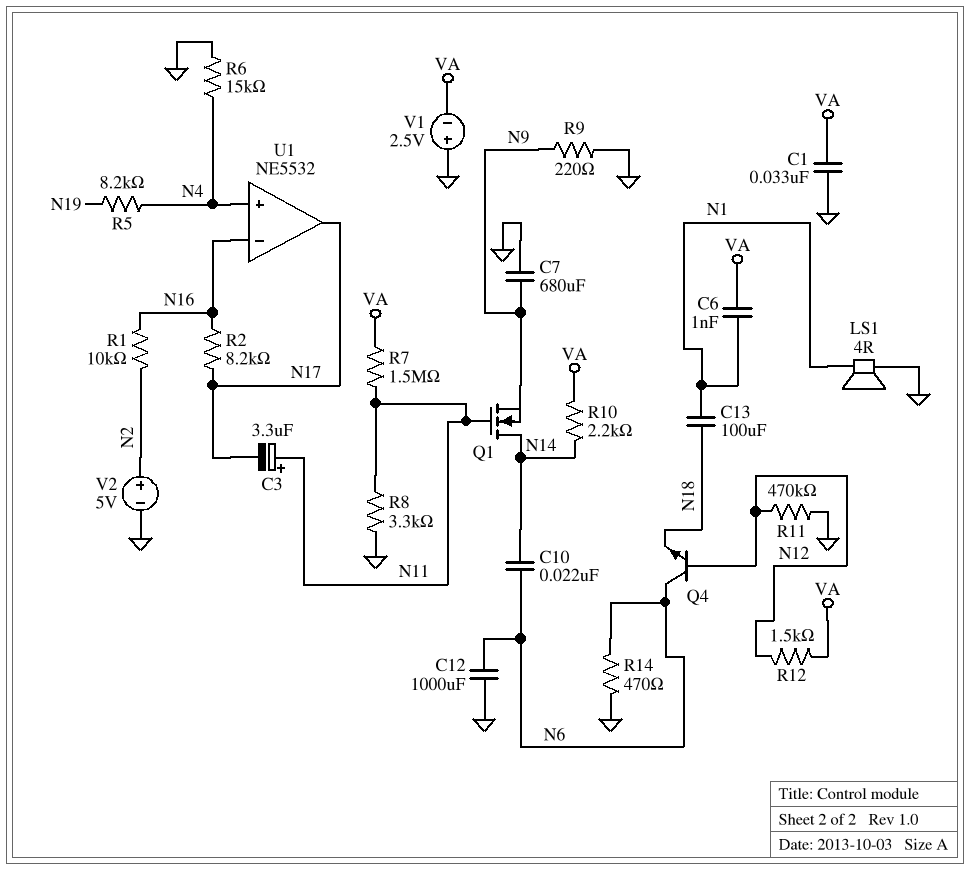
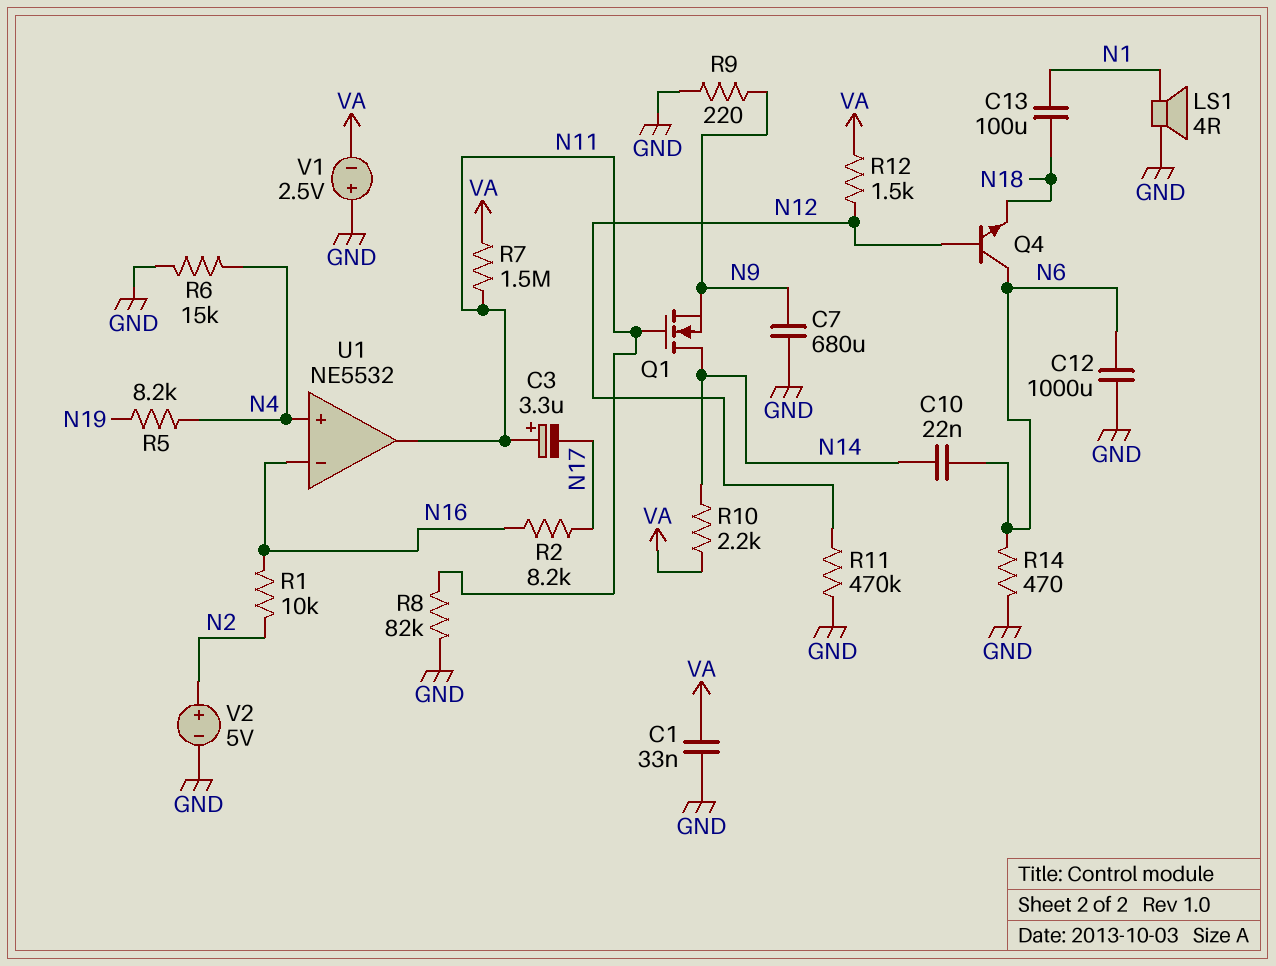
C6: 1nF (N1, VA) -> none
R8: 3.3k (GND, N11) -> 82k (GND, N11)
U1 pin out: N17 -> N11

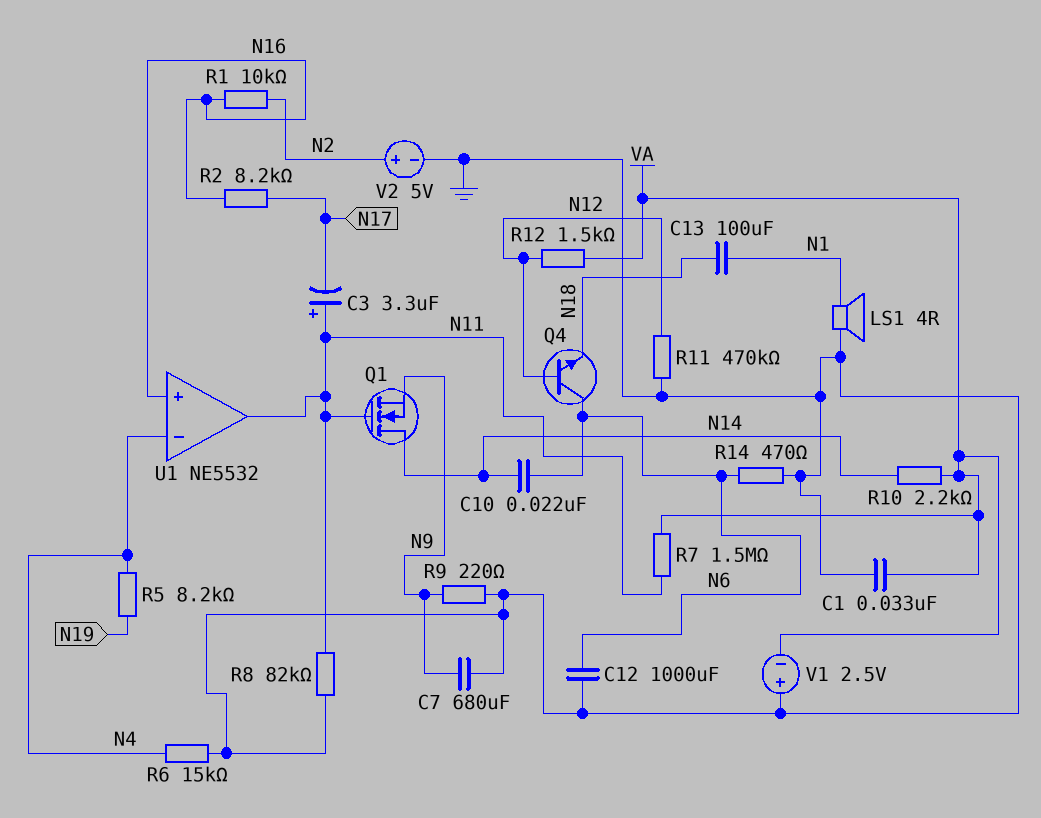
U1 pin in+: N4 -> N16
U1 pin in-: N16 -> N4

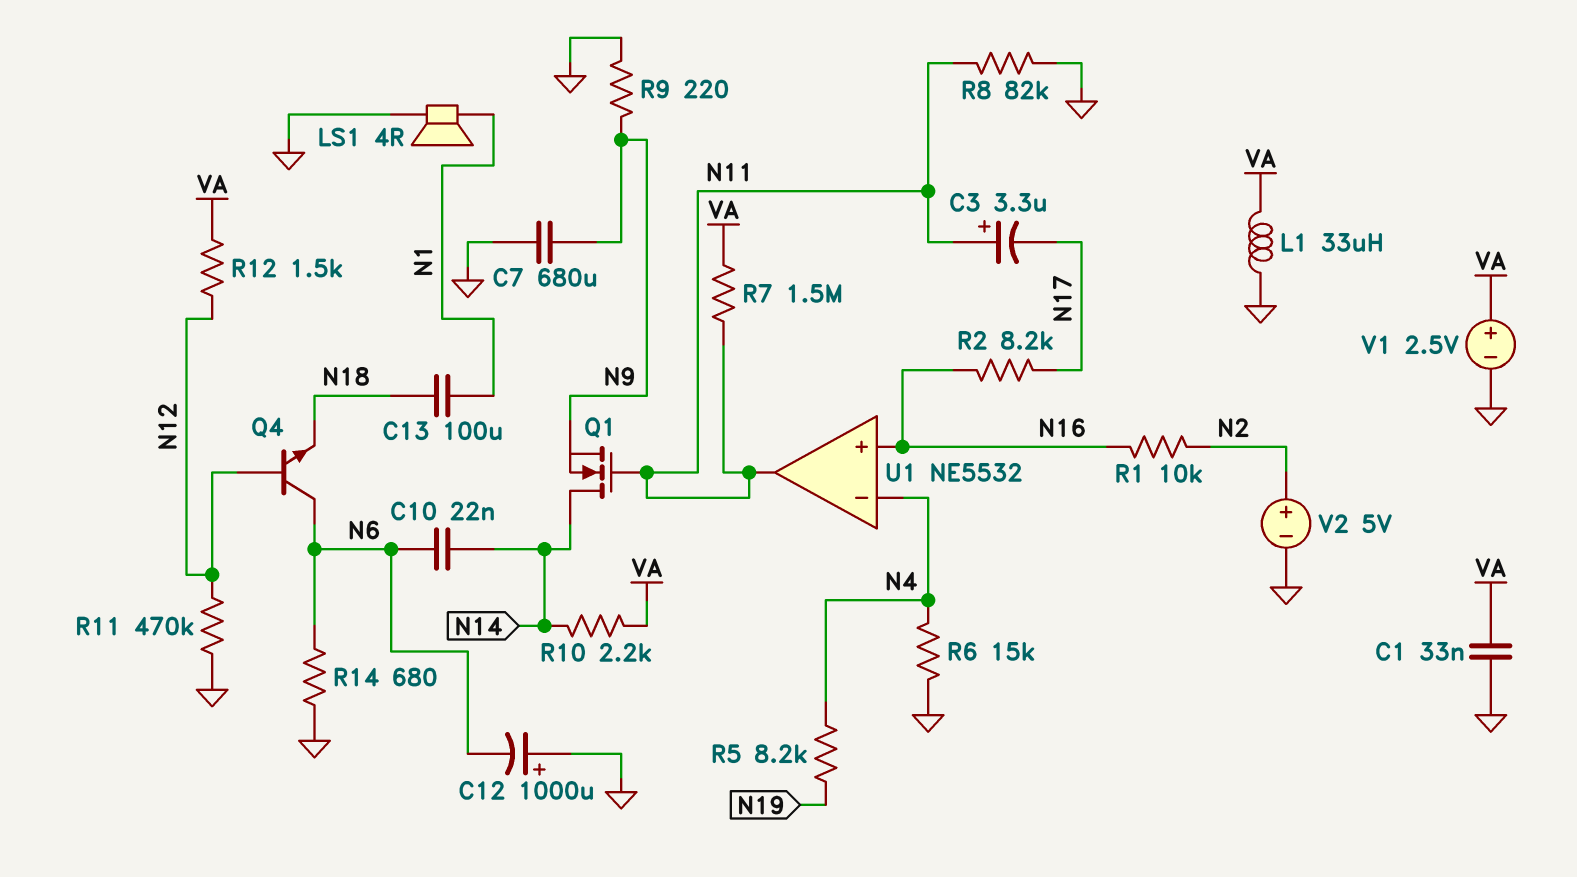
C12: 1000uF (GND, N6) -> 1000uF (plus GND, minus N6)
L1: none -> 33uH (GND, VA)
R14: 470 (GND, N6) -> 680 (GND, N6)
V1: 2.5V (plus GND, minus VA) -> 2.5V (plus VA, minus GND)

